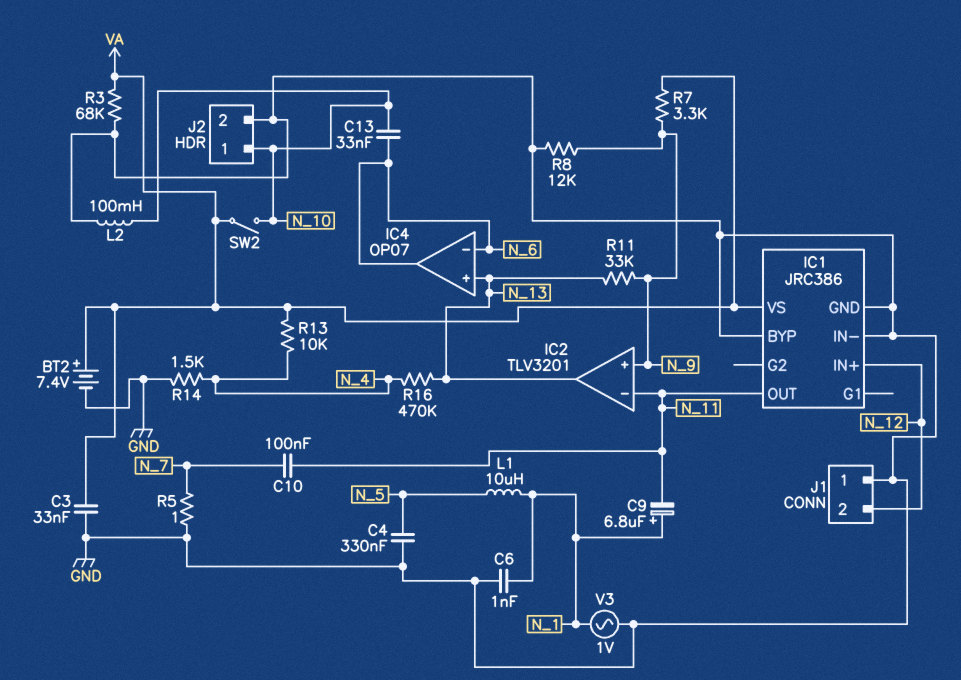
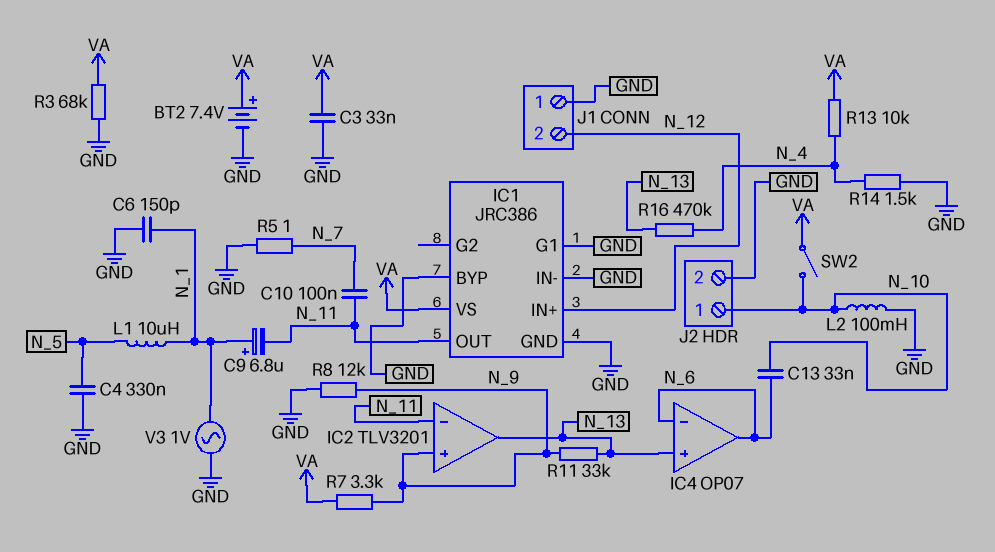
C6: 1nF (GND, N_1) -> 150pF (GND, N_1)
IC1 pin G1: none -> GND

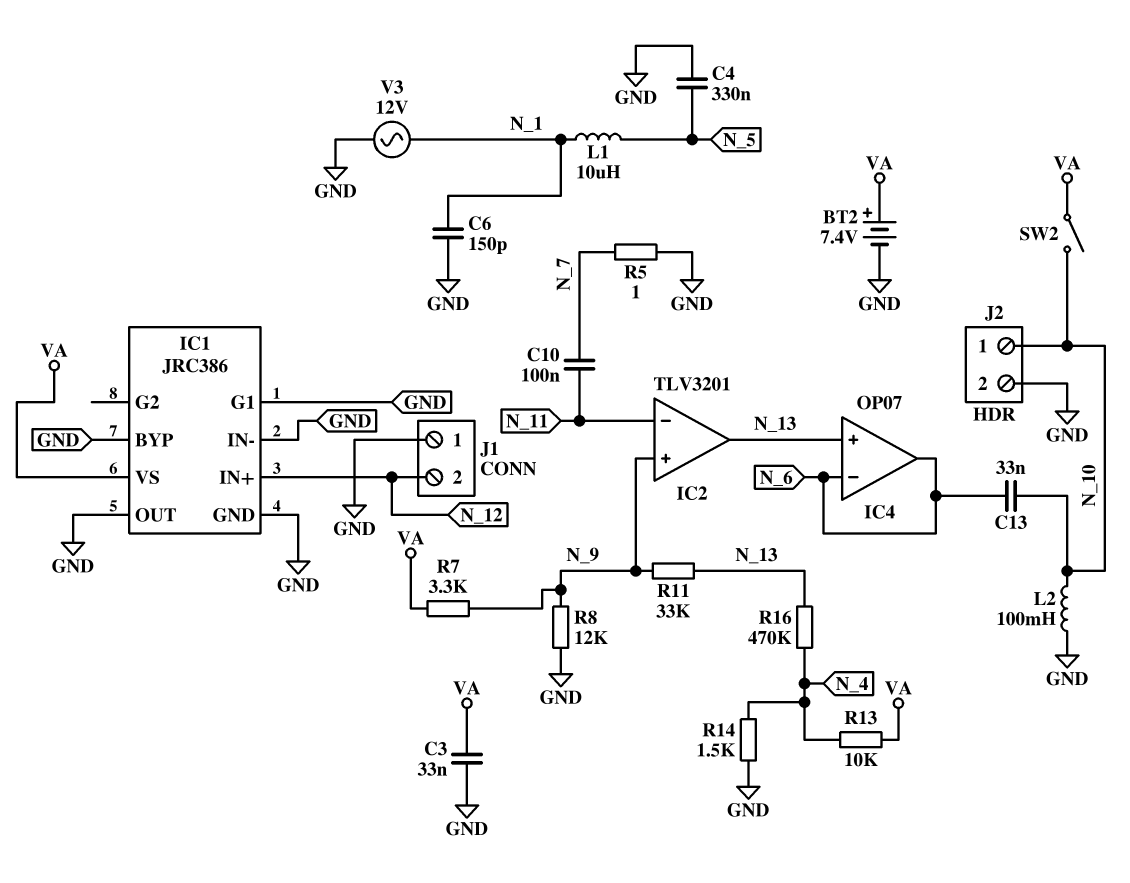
C9: 6.8uF (plus N_1, minus N_11) -> none
IC1 pin OUT: N_11 -> GND
R3: 68k (GND, VA) -> none
V3: AC 1V (GND, N_1) -> AC 12V (GND, N_1)

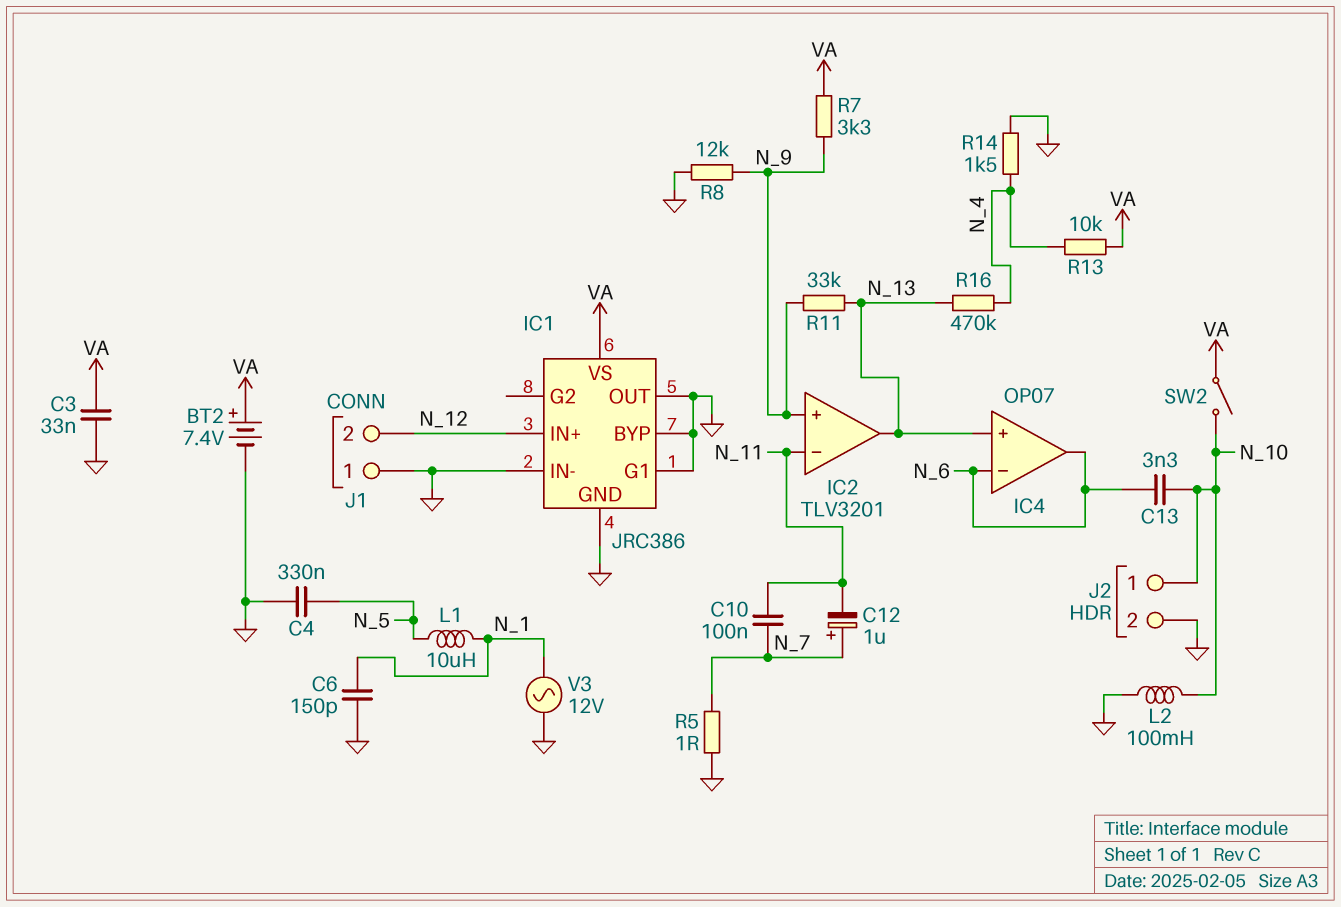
C12: none -> 1uF (plus N_7, minus N_11)
C13: 33nF (N_6, N_10) -> 3.3nF (N_6, N_10)

